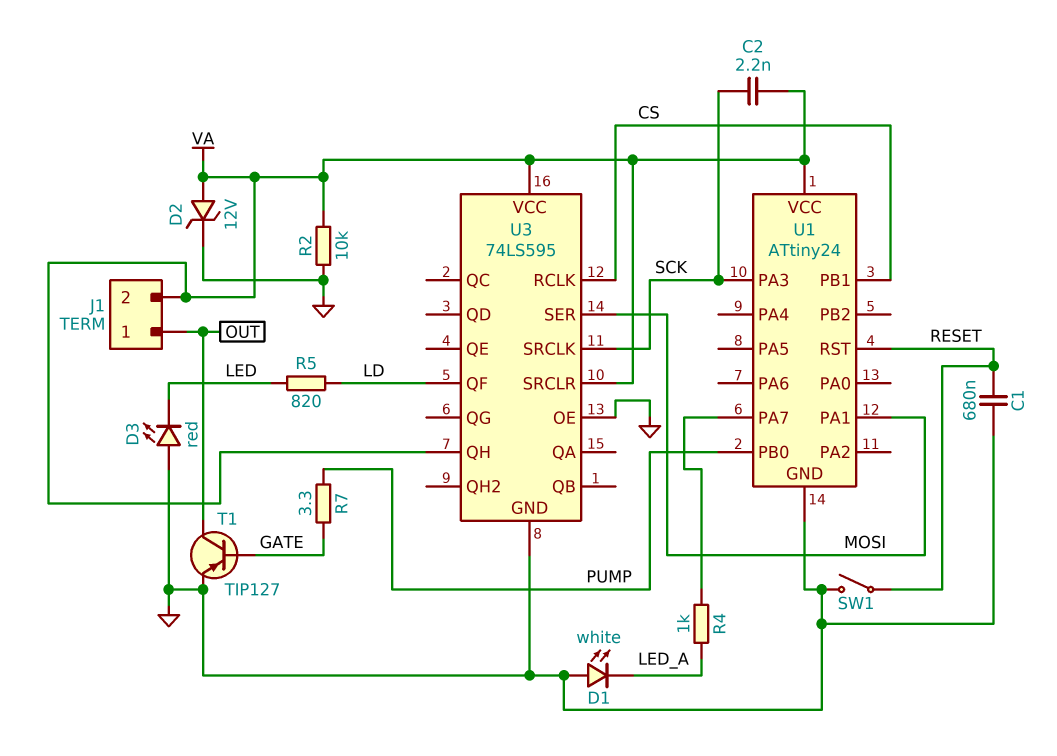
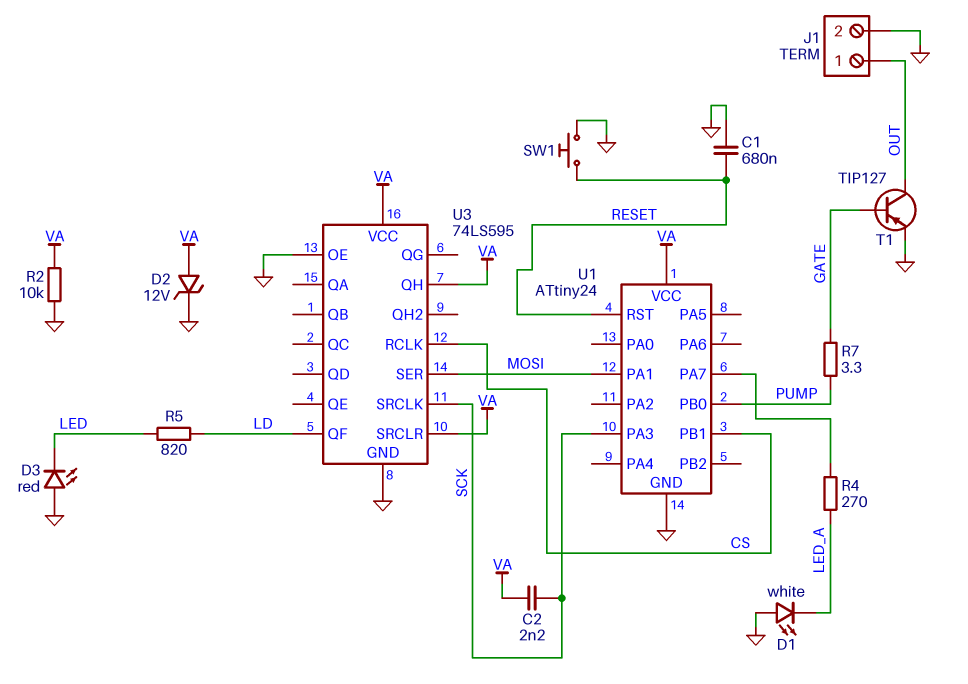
J1 pin 2: VA -> GND
R4: 1k (LED_A, U1/PA7) -> 270 (LED_A, U1/PA7)
SW1: switch (GND, RESET) -> button (GND, RESET)

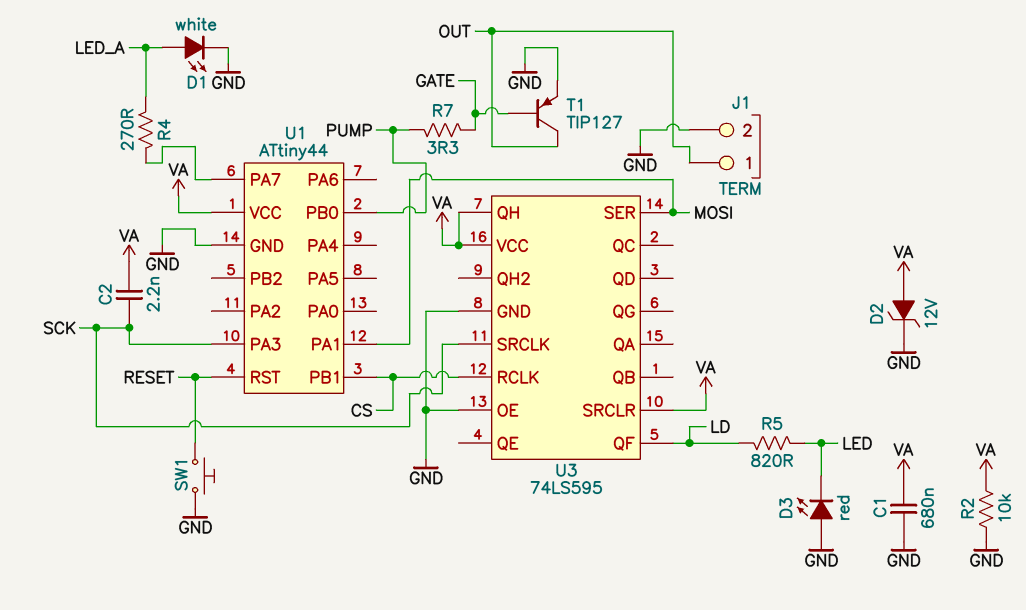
C1: 680nF (GND, RESET) -> 680nF (GND, VA)
D1: LED white (A GND, K LED_A) -> LED white (A LED_A, K GND)
U1: ATtiny24 -> ATtiny44

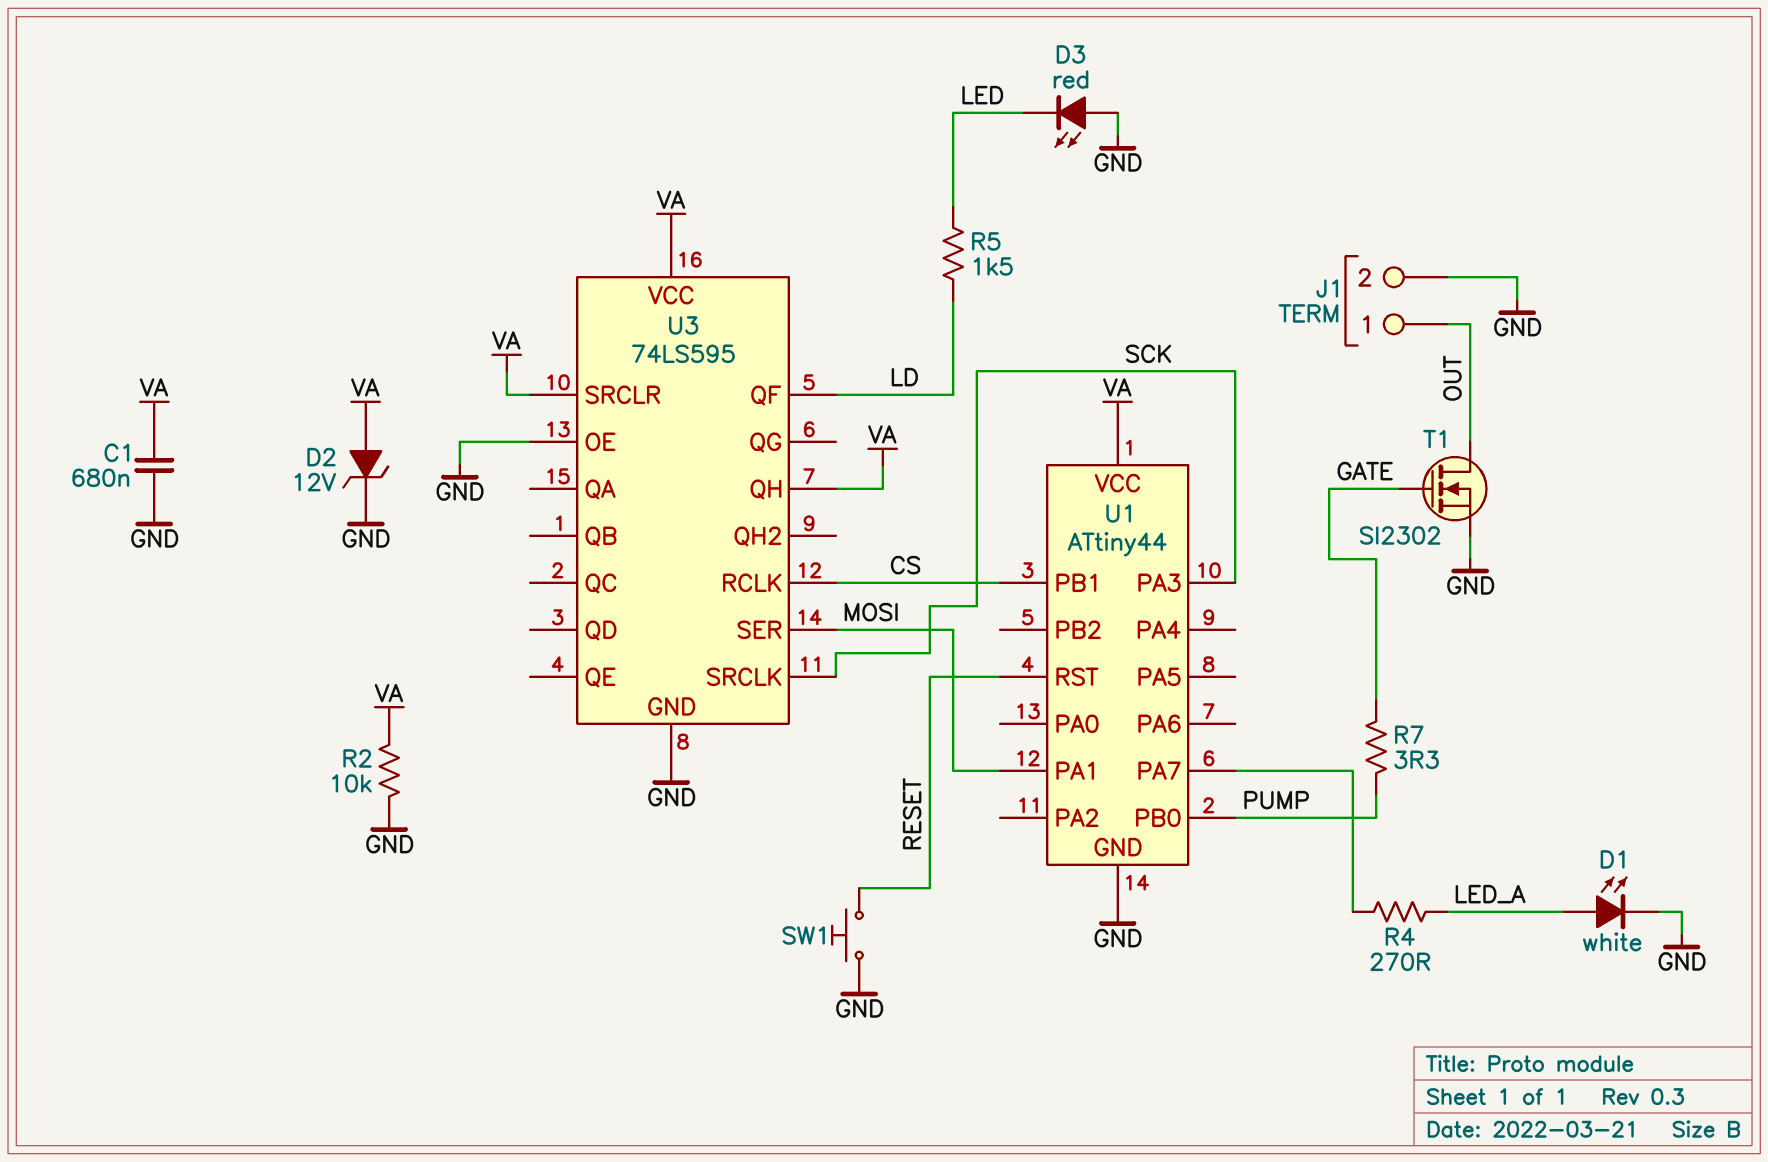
C2: 2.2nF (SCK, VA) -> none
R5: 820 (LD, LED) -> 1.5k (LD, LED)
T1: PNP TIP127 (B GATE, C OUT, E GND) -> NMOS SI2302 (G GATE, D OUT, S GND)

